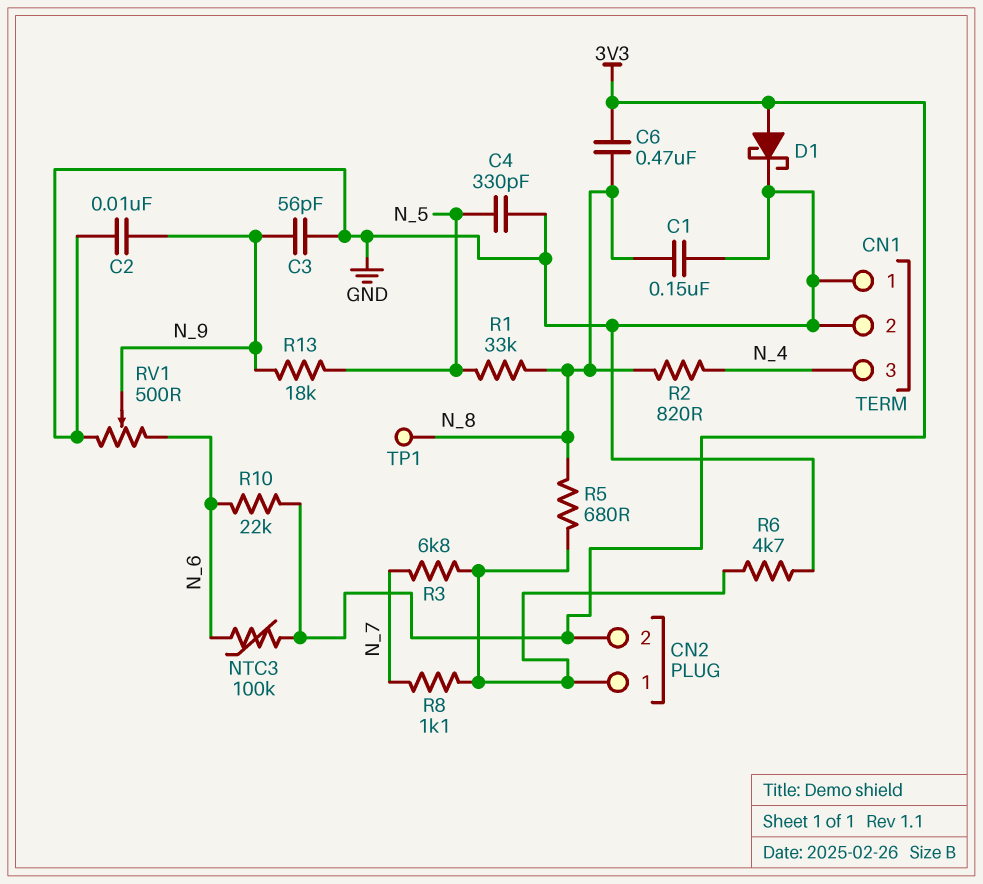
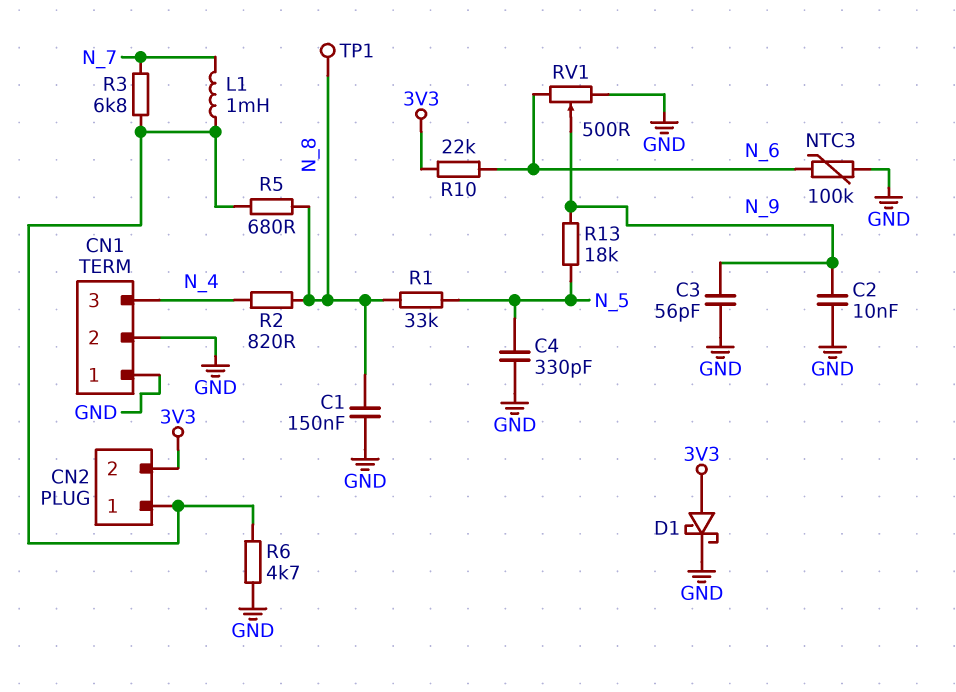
C6: 470nF (3V3, N_8) -> none
L1: none -> 1mH (CN2/1, N_7)
NTC3: 100k (3V3, N_6) -> 100k (GND, N_6)
R8: 1.1k (CN2/1, N_7) -> none

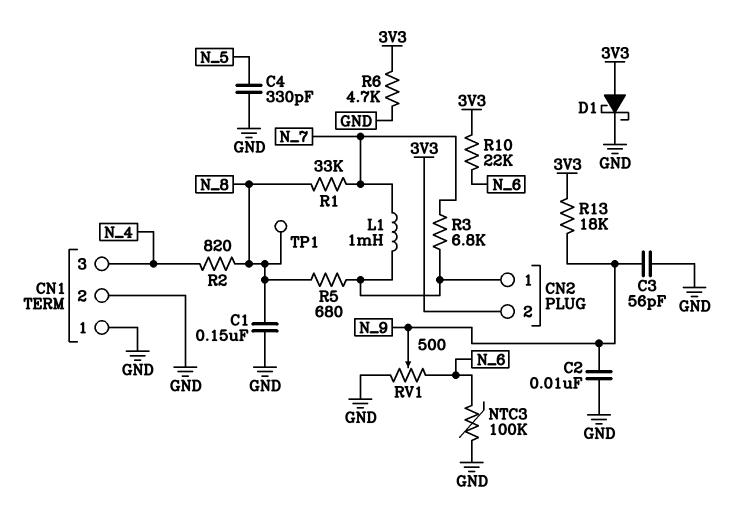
R1: 33k (N_5, N_8) -> 33k (N_7, N_8)
R6: 4.7k (CN2/1, GND) -> 4.7k (3V3, GND)
R13: 18k (N_5, N_9) -> 18k (3V3, N_9)

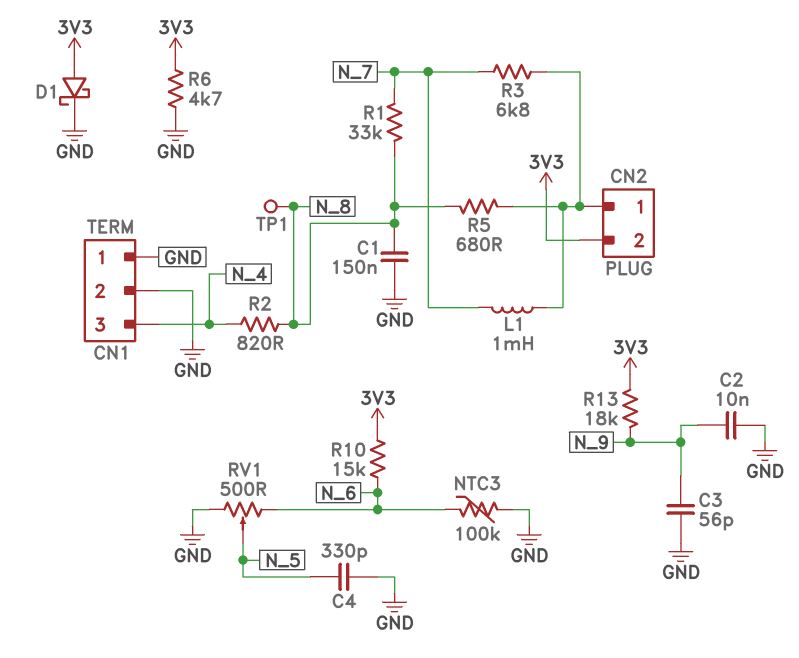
R10: 22k (3V3, N_6) -> 15k (3V3, N_6)
RV1: 500 (GND, N_6, wiper N_9) -> 500 (GND, N_6, wiper N_5)

